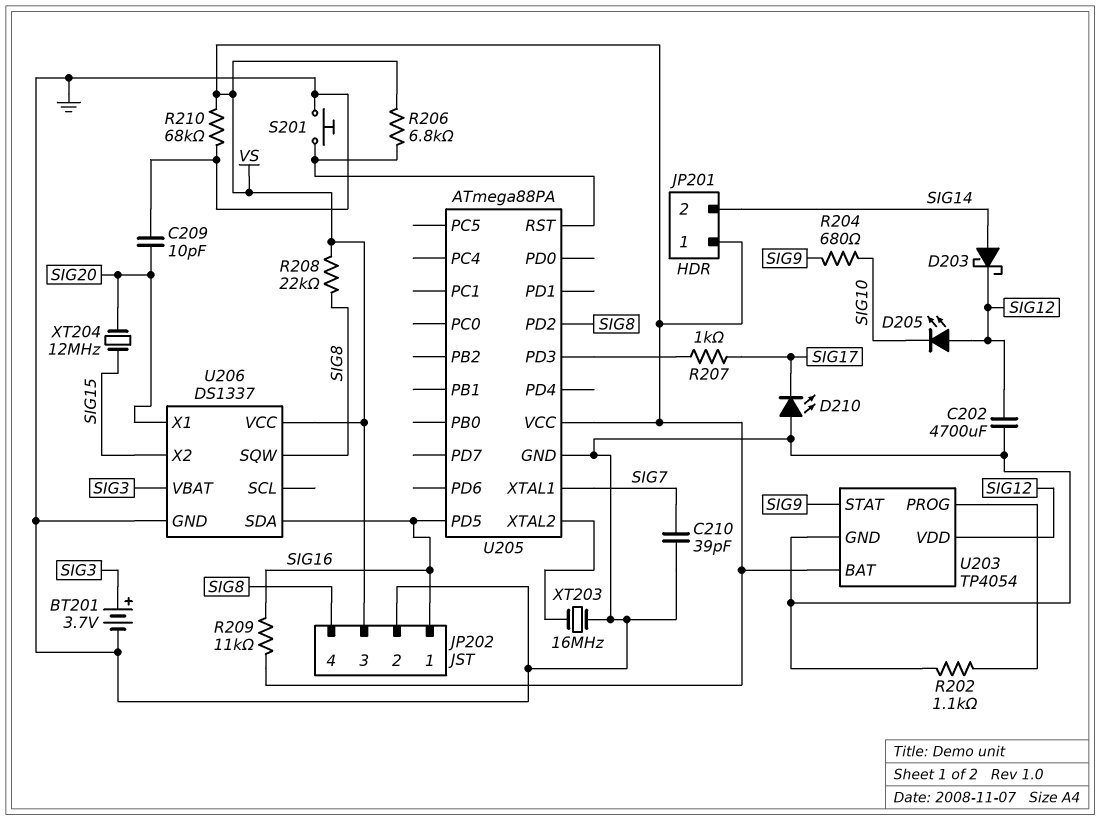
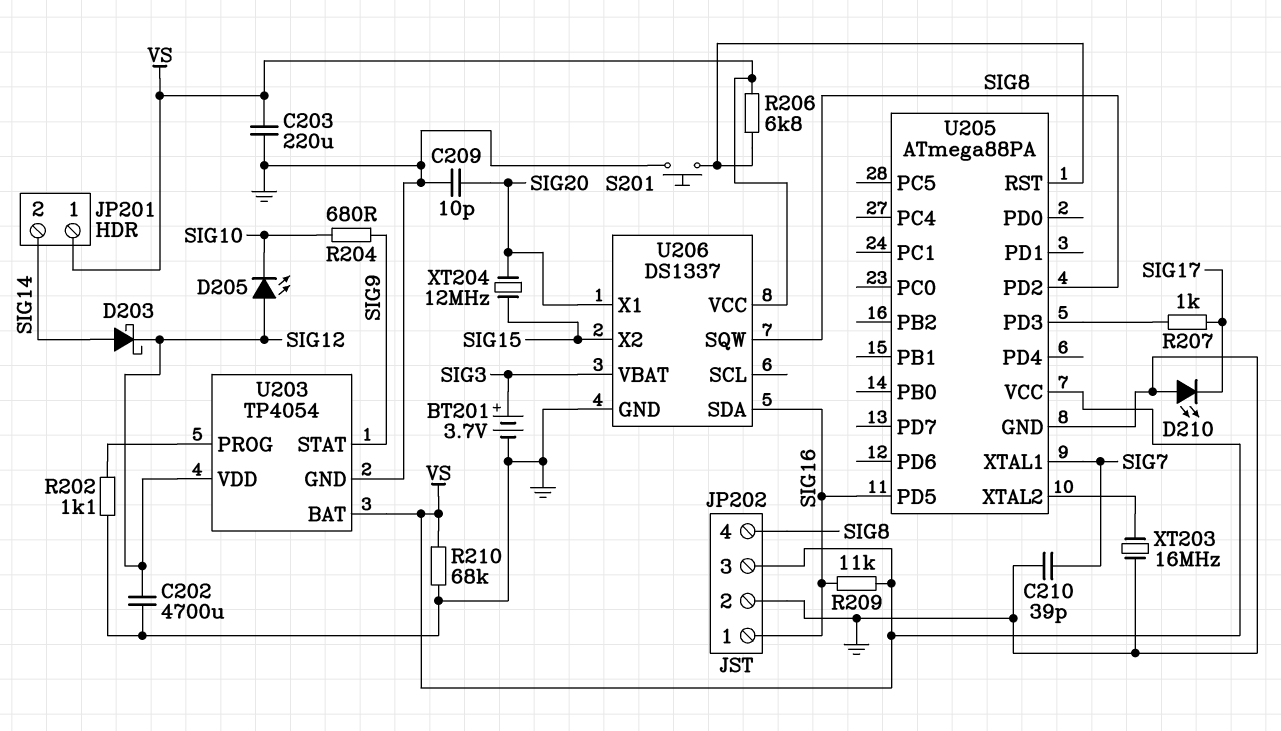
C203: none -> 220uF (GND, VS)
R208: 22k (SIG8, VS) -> none

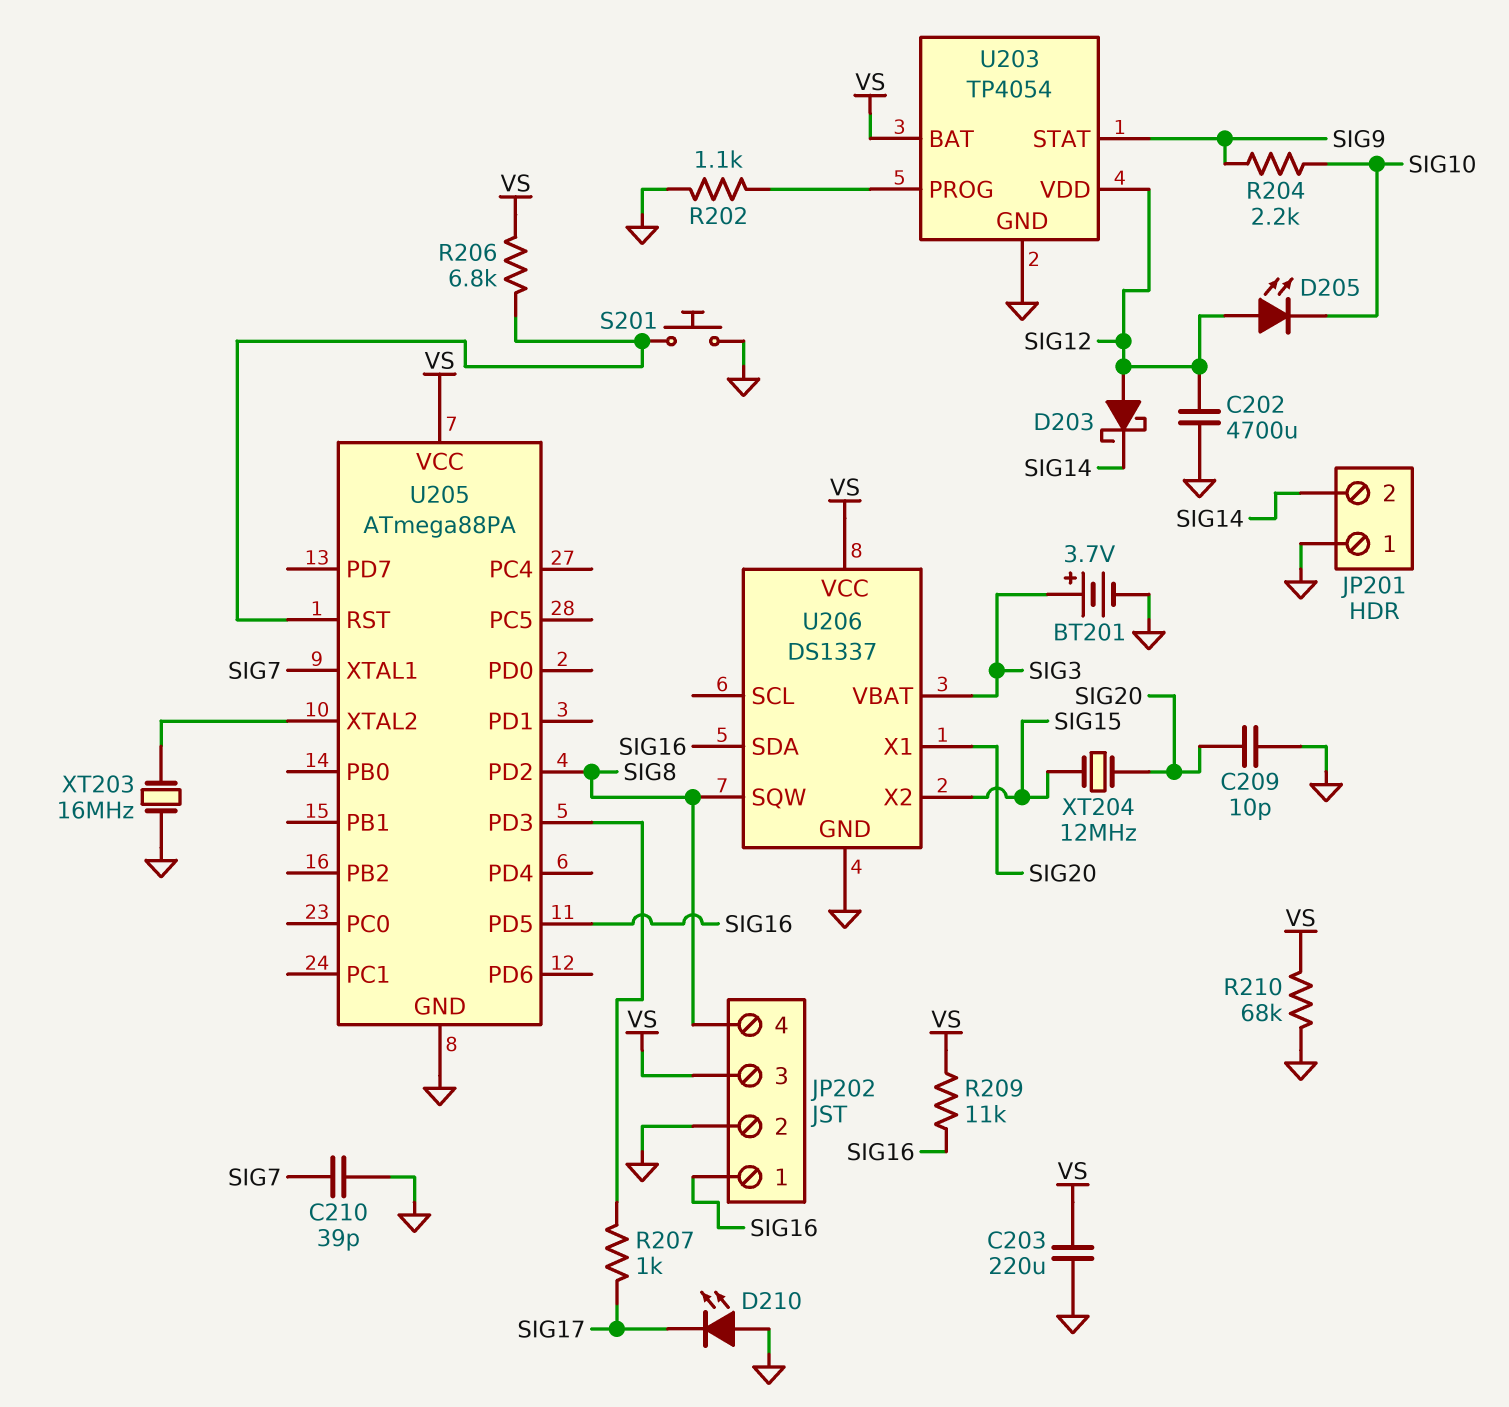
D203: schottky (A SIG14, K SIG12) -> schottky (A SIG12, K SIG14)
JP201 pin 1: VS -> GND
R204: 680 (SIG9, SIG10) -> 2.2k (SIG9, SIG10)

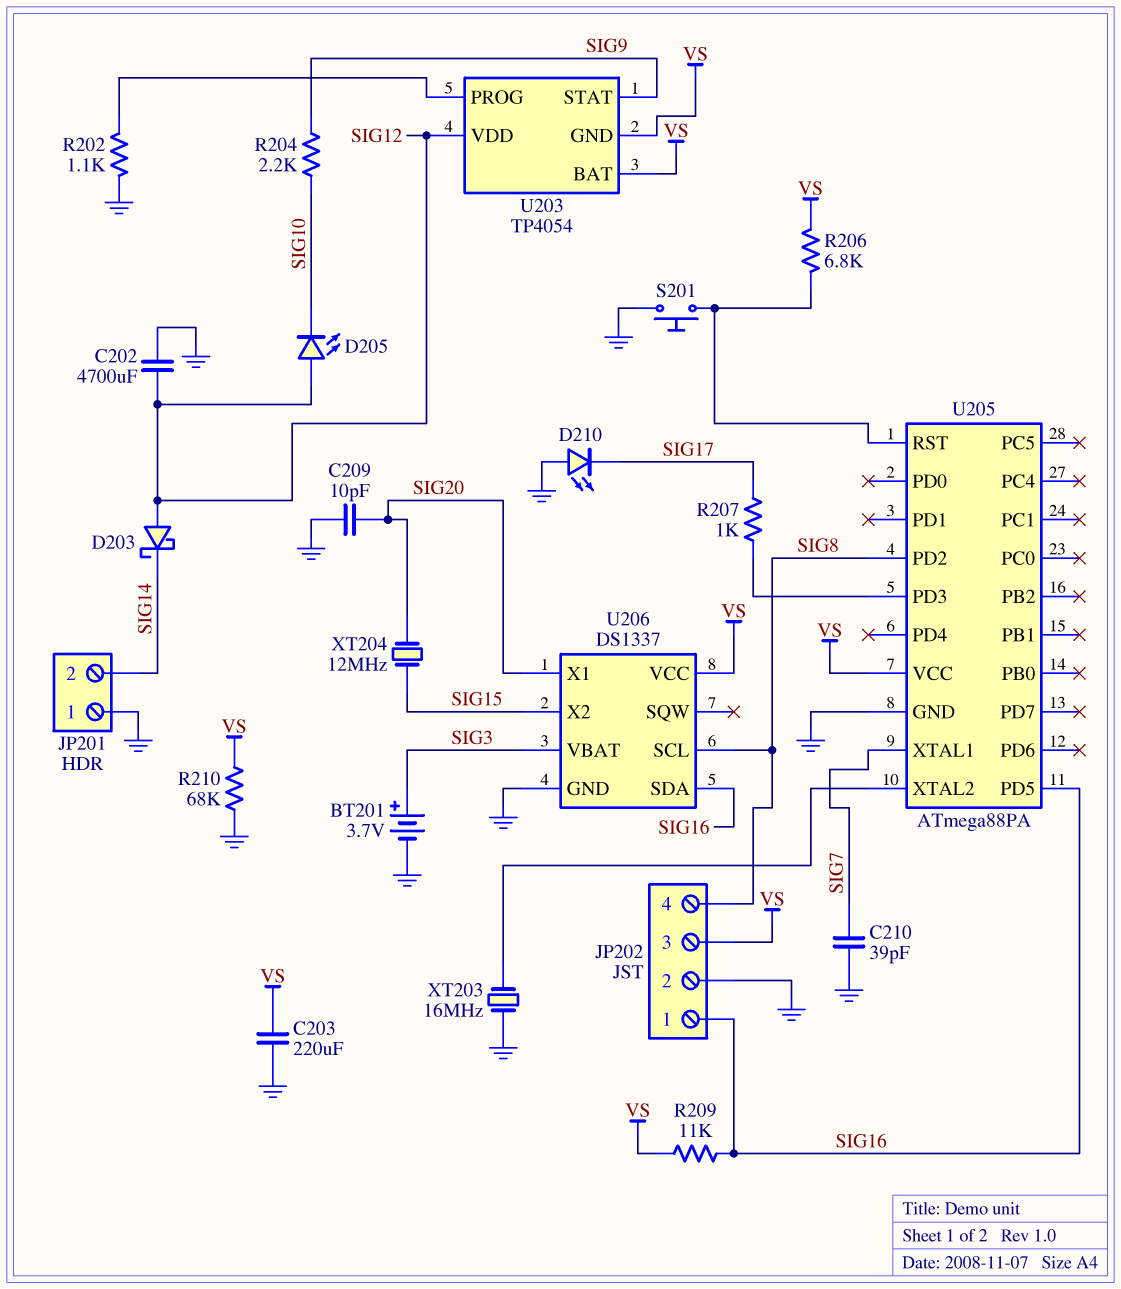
U203 pin GND: GND -> VS
U206 pin SCL: none -> SIG8
U206 pin SQW: SIG8 -> none

